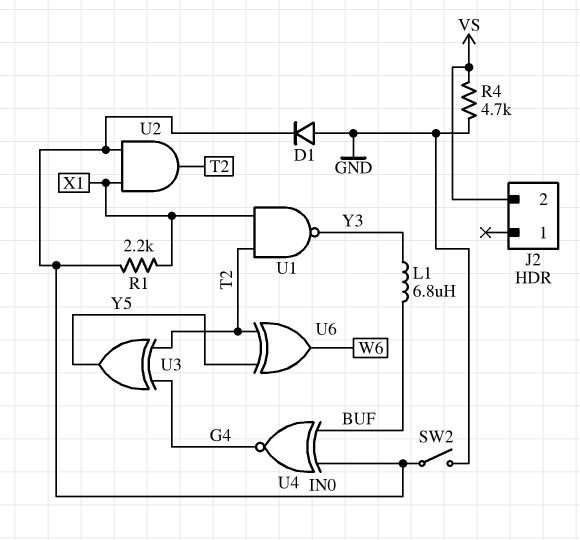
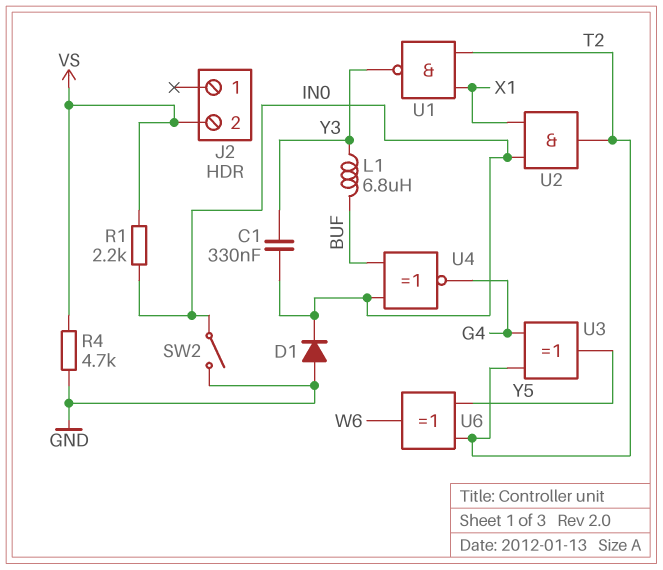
C1: none -> 330nF (IN0, Y3)
R1: 2.2k (IN0, X1) -> 2.2k (IN0, VS)

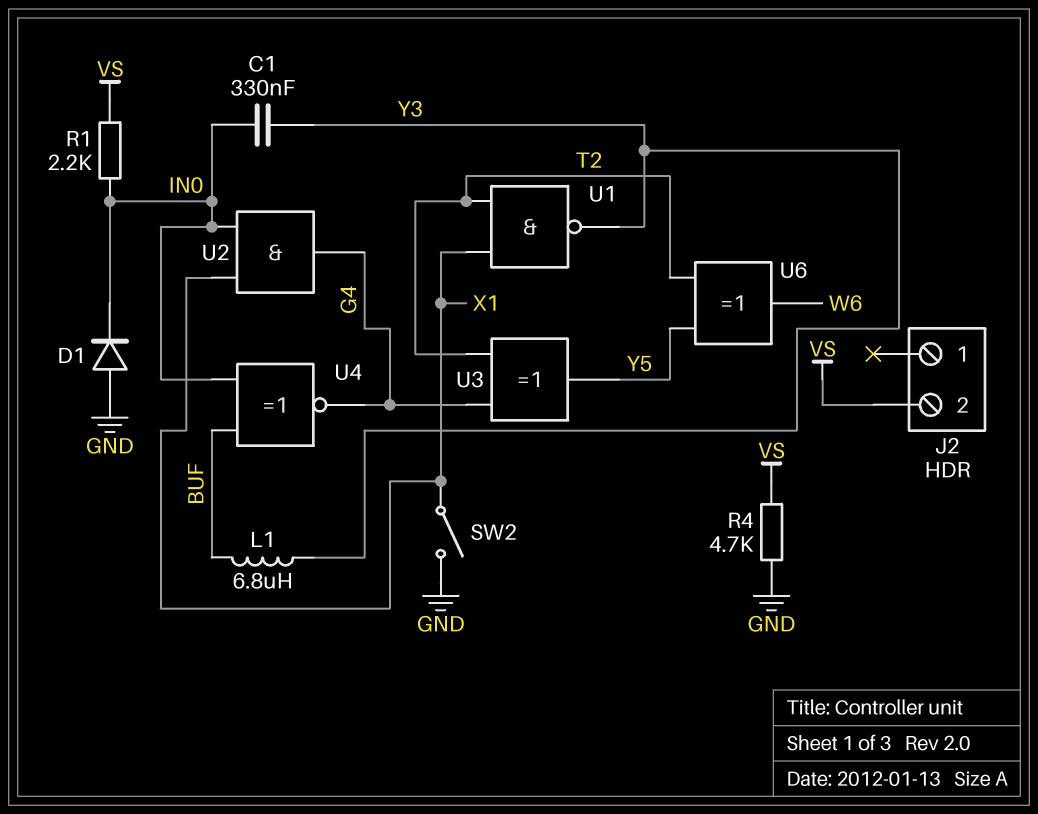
SW2: switch (GND, IN0) -> switch (GND, X1)
U2: AND (in IN0, in X1, out T2) -> AND (in IN0, in X1, out G4)

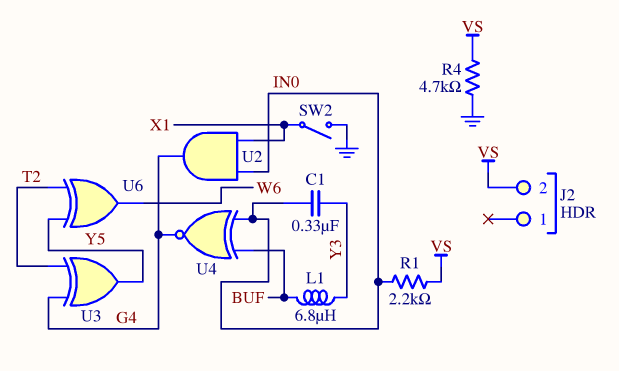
D1: diode (A GND, K IN0) -> none
U1: NAND (in T2, in X1, out Y3) -> none

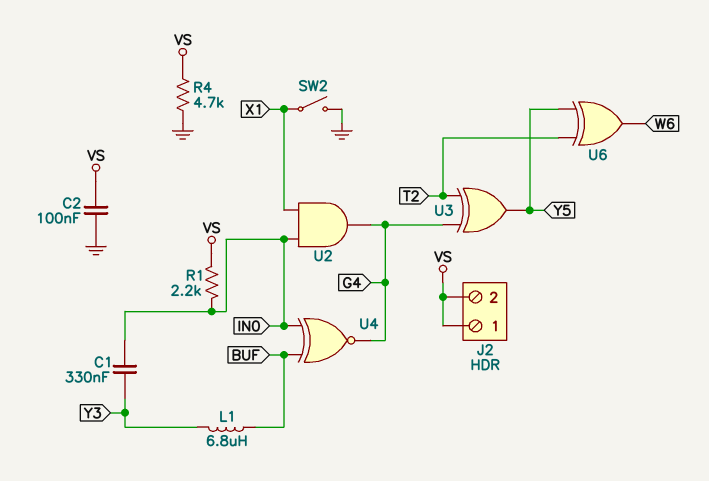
C2: none -> 100nF (GND, VS)
J2 pin 1: none -> VS

